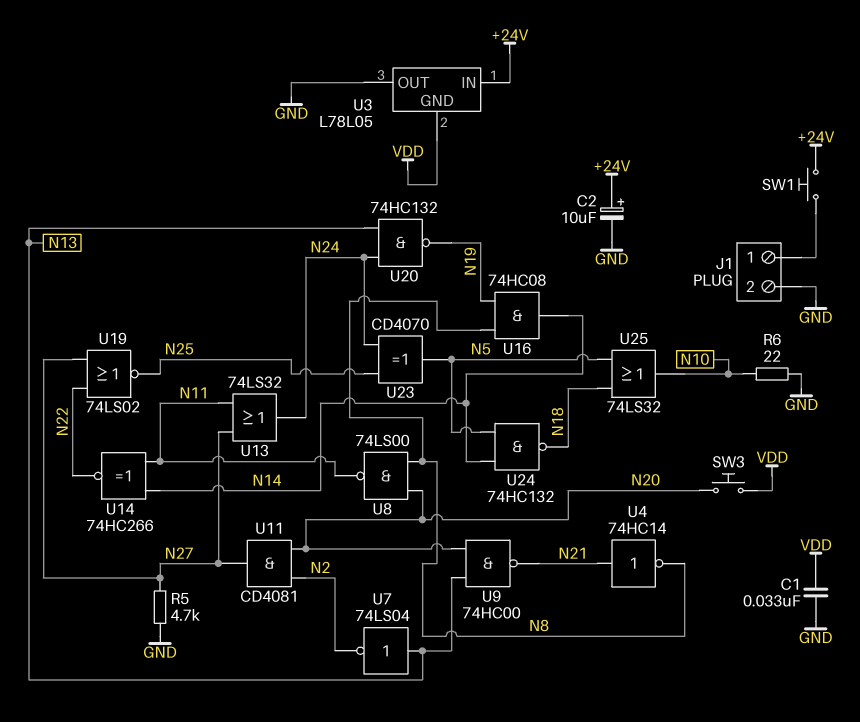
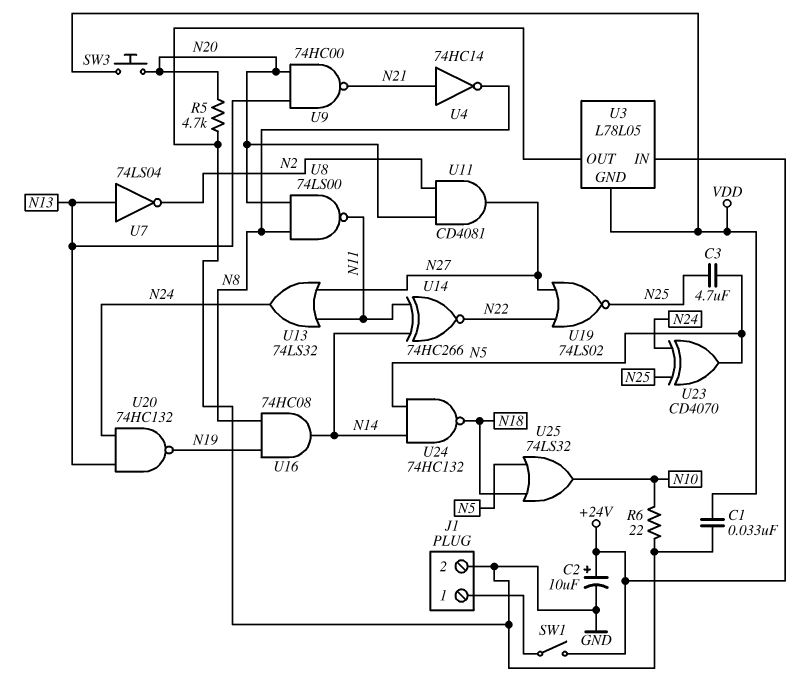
C3: none -> 4.7uF (N5, N25)
R5: 4.7k (GND, N27) -> 4.7k (GND, N20)
SW1: button (+24V, J1/1) -> switch (+24V, J1/1)

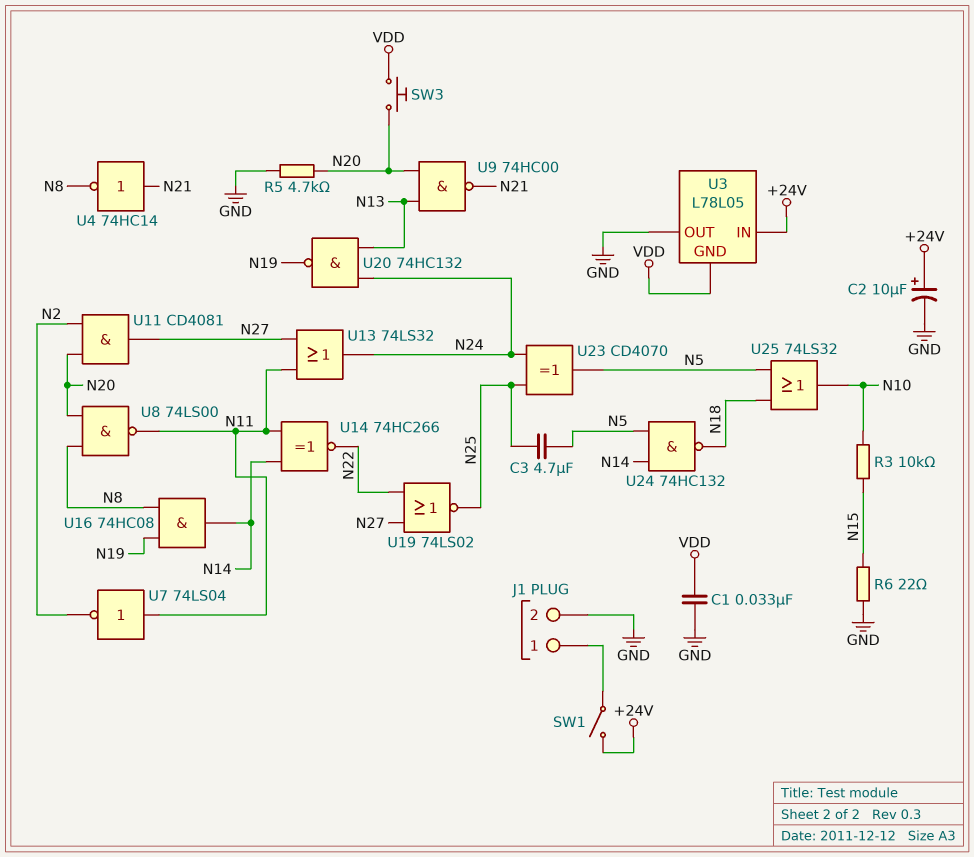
R3: none -> 10k (N10, N15)
R6: 22 (GND, N10) -> 22 (GND, N15)
U7: NOT 74LS04 (in N13, out N2) -> NOT 74LS04 (in N11, out N2)

